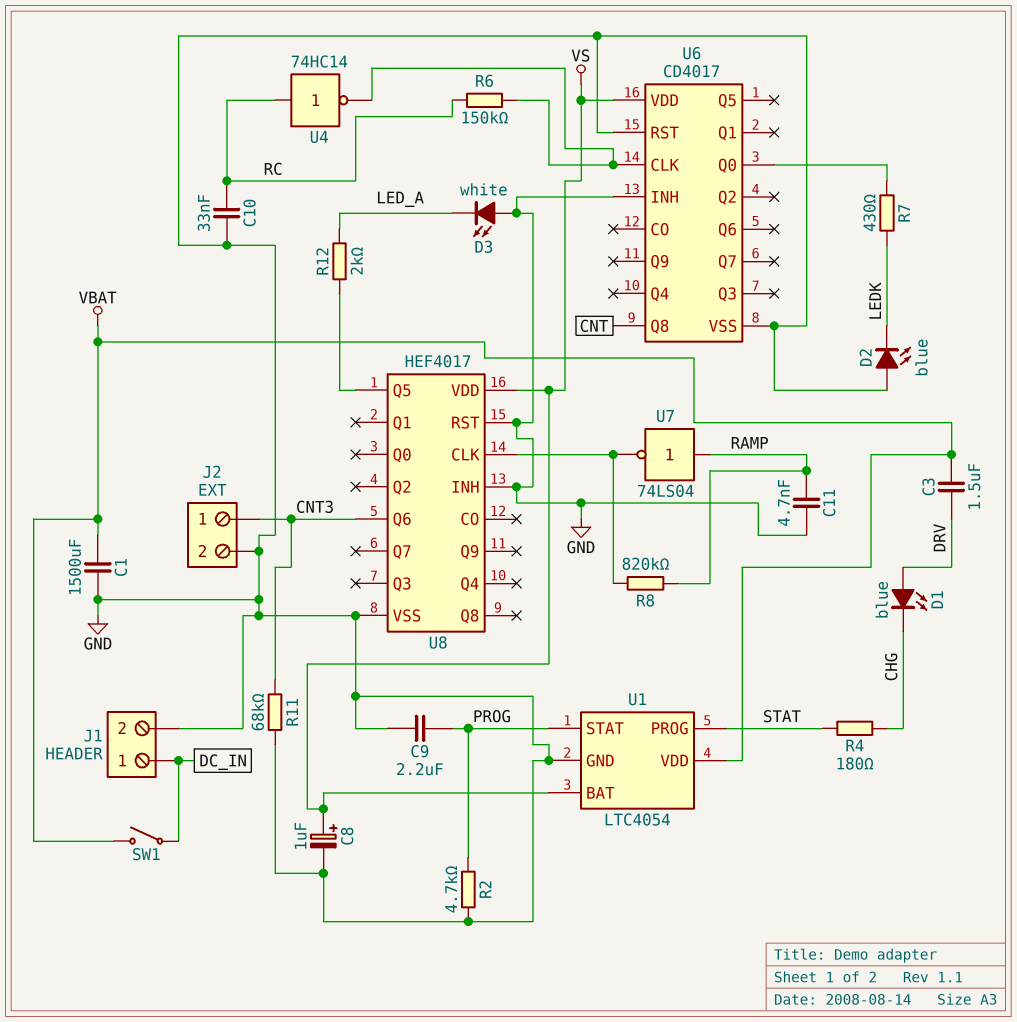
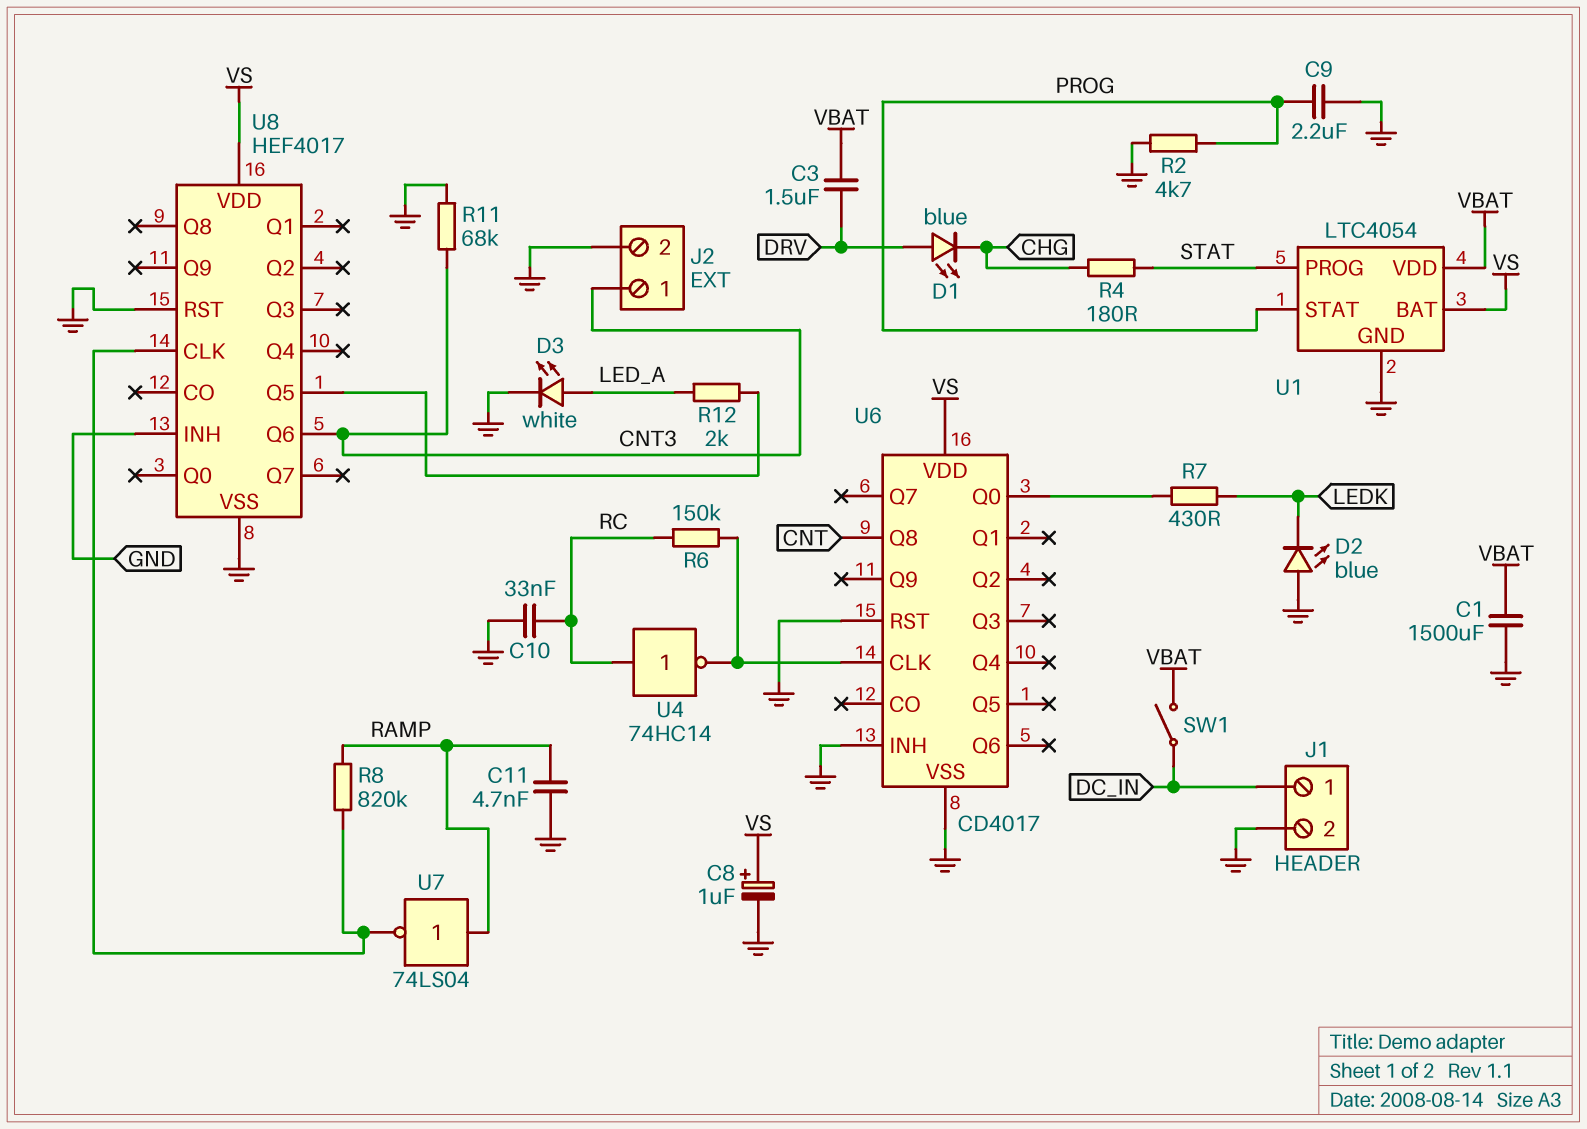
D3: LED white (A GND, K LED_A) -> LED white (A LED_A, K GND)

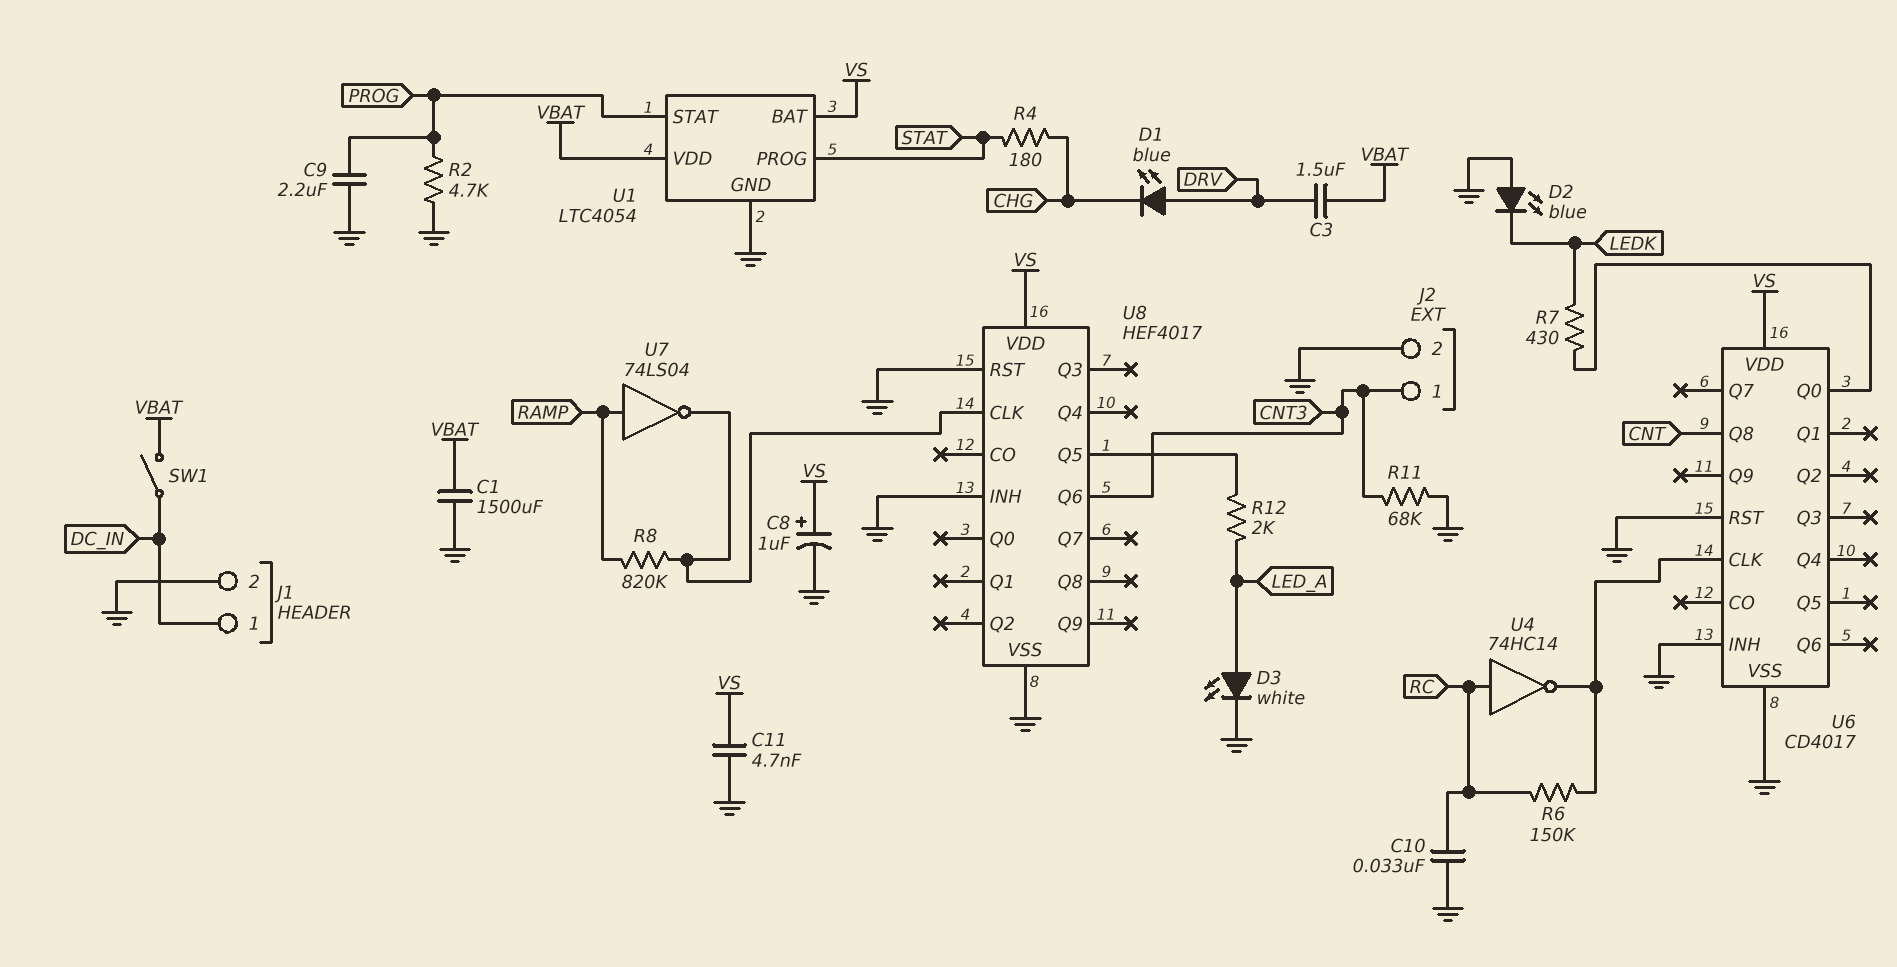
C11: 4.7nF (GND, RAMP) -> 4.7nF (GND, VS)

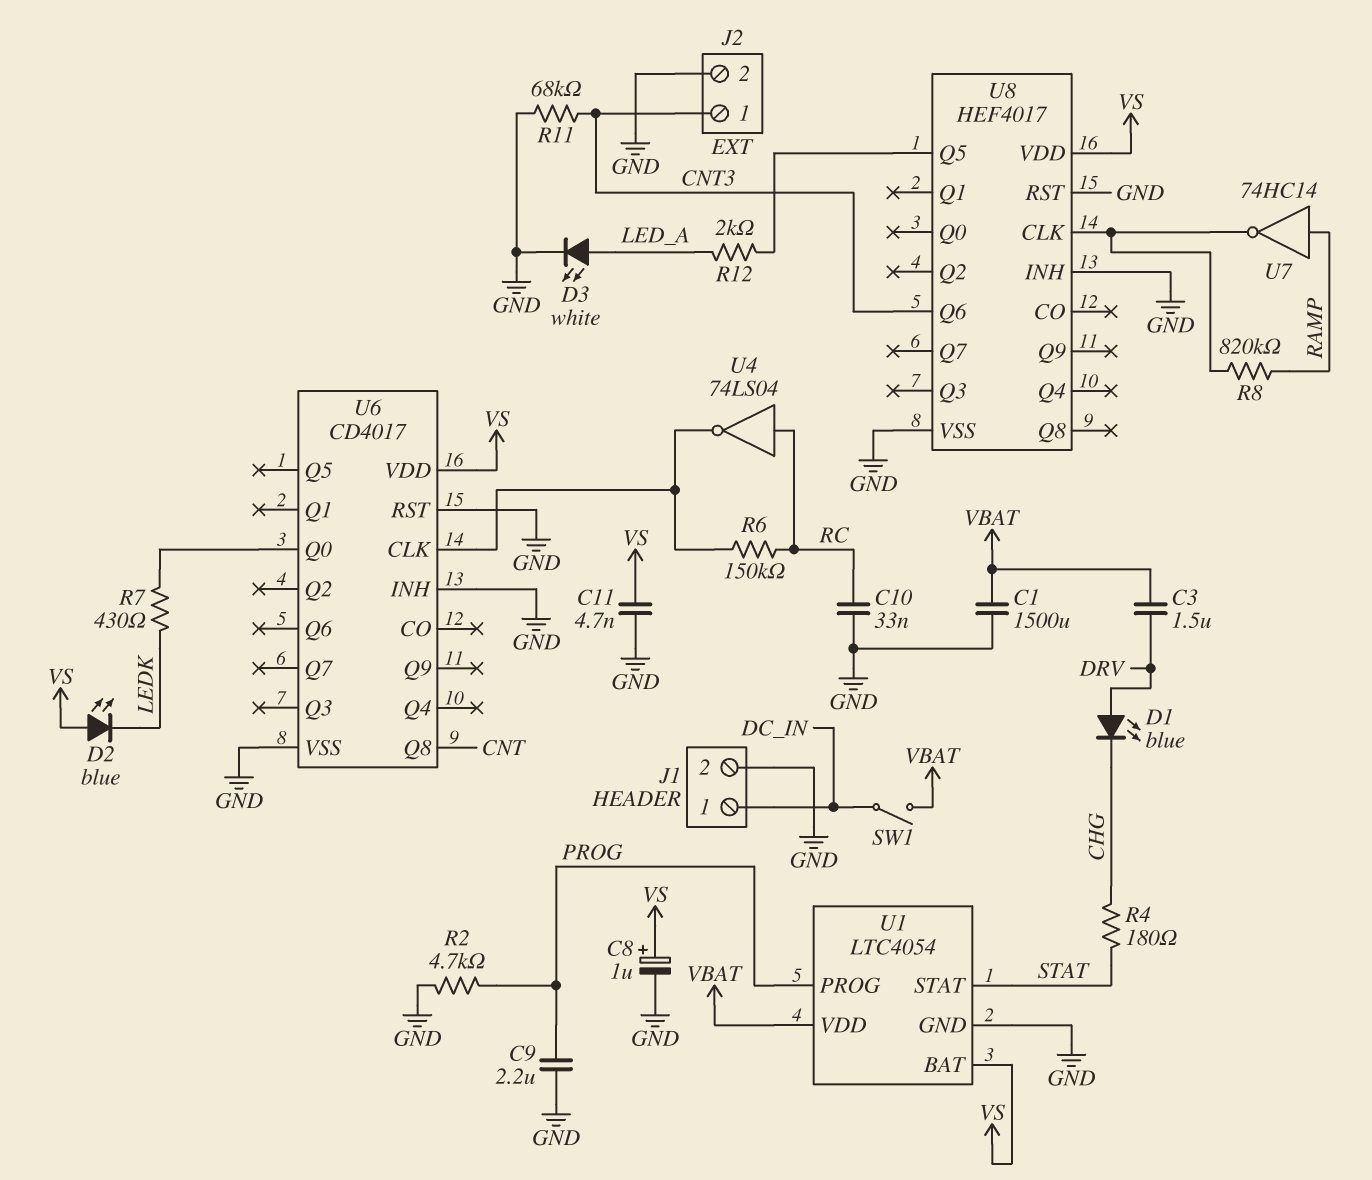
D2: LED blue (A GND, K LEDK) -> LED blue (A VS, K LEDK)
U1 pin PROG: STAT -> PROG
U1 pin STAT: PROG -> STAT
U4: NOT 74HC14 (in RC, out U6/CLK) -> NOT 74LS04 (in RC, out U6/CLK)
U7: NOT 74LS04 (in RAMP, out U8/CLK) -> NOT 74HC14 (in RAMP, out U8/CLK)

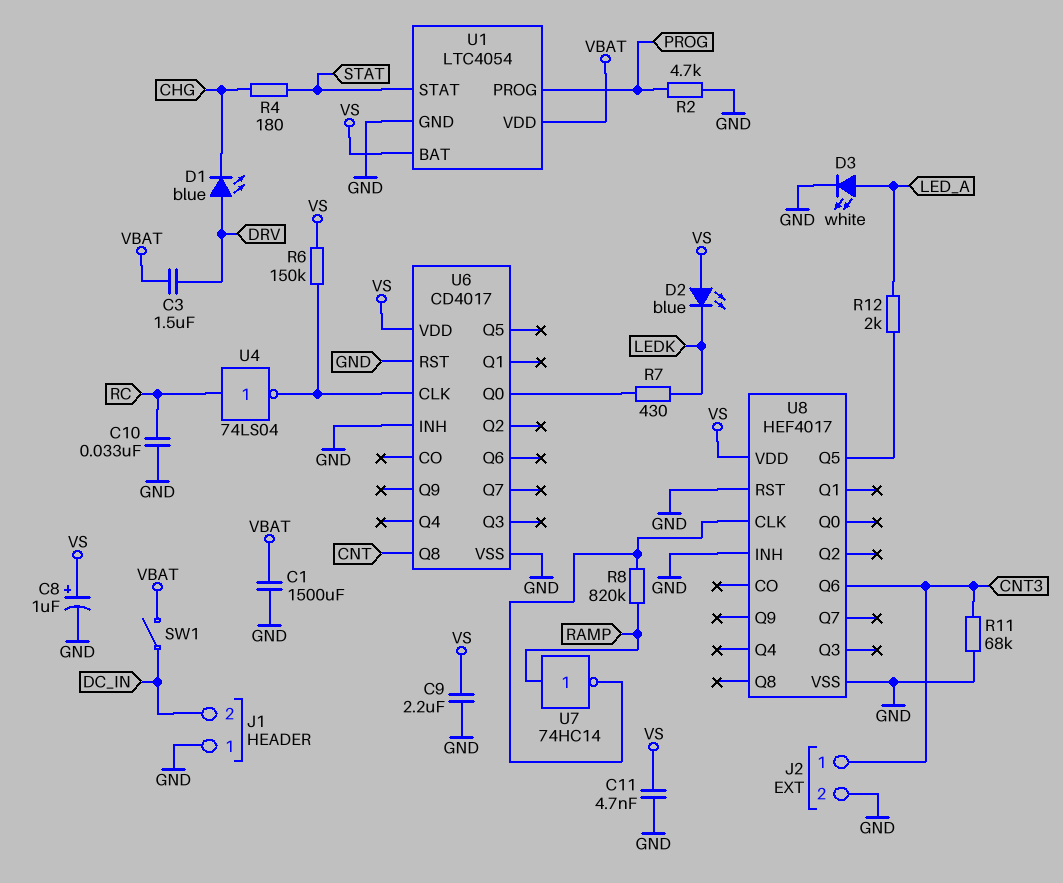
C9: 2.2uF (GND, PROG) -> 2.2uF (GND, VS)
J1 pin 1: DC_IN -> GND
J1 pin 2: GND -> DC_IN
R6: 150k (RC, U6/CLK) -> 150k (U6/CLK, VS)

